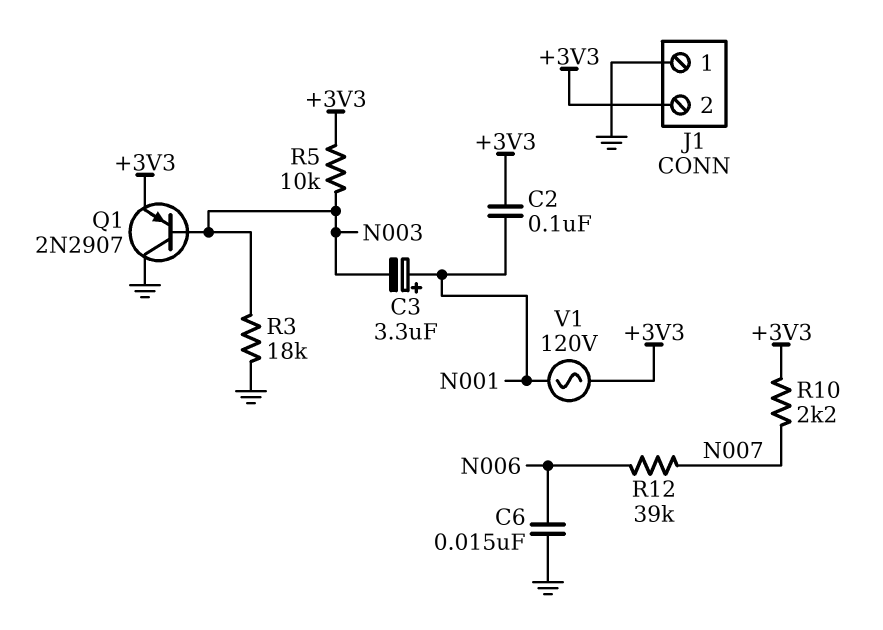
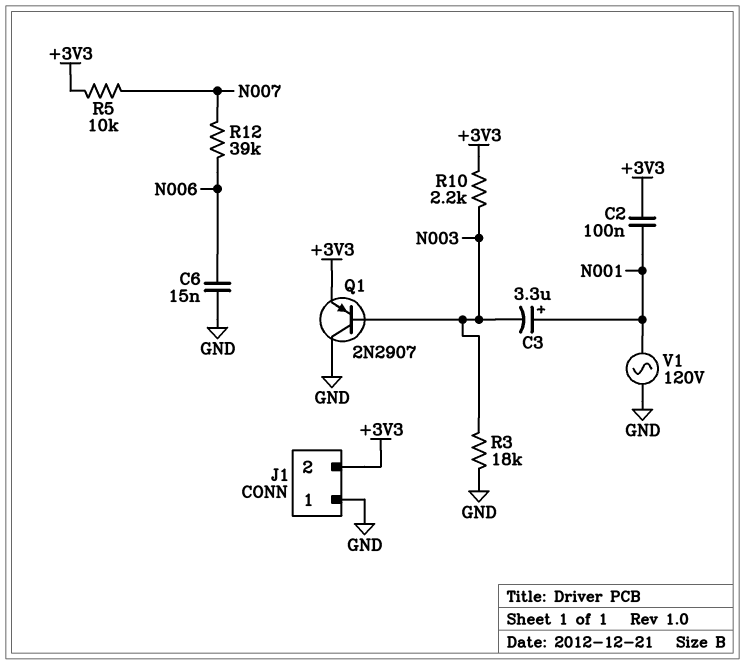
R5: 10k (+3V3, N003) -> 10k (+3V3, N007)
R10: 2.2k (+3V3, N007) -> 2.2k (+3V3, N003)
V1: AC 120V (+3V3, N001) -> AC 120V (GND, N001)

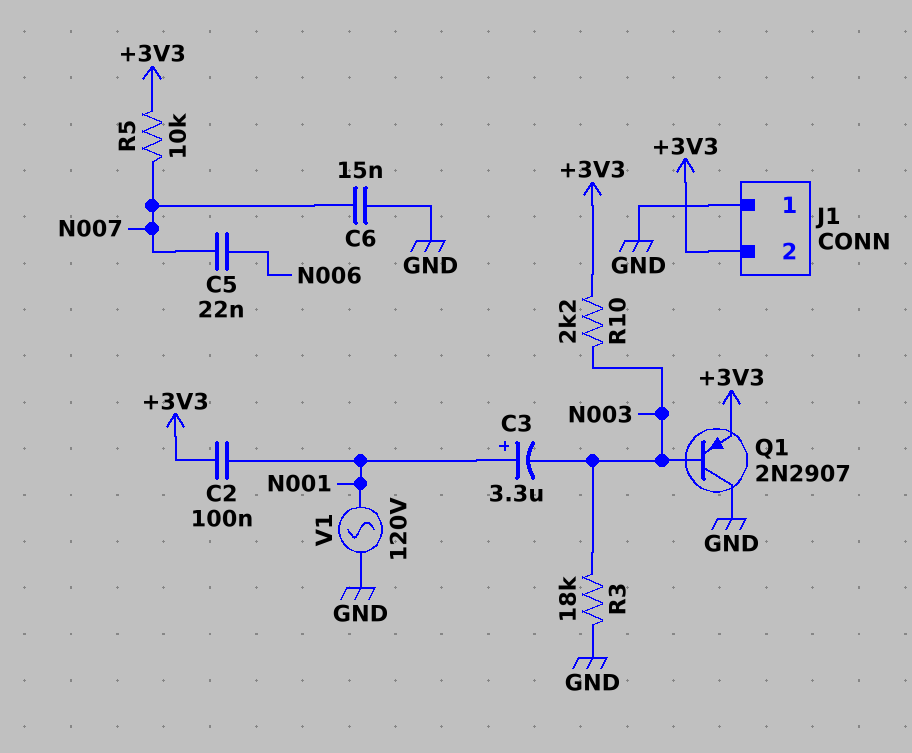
C5: none -> 22nF (N006, N007)
C6: 15nF (GND, N006) -> 15nF (GND, N007)
R12: 39k (N006, N007) -> none

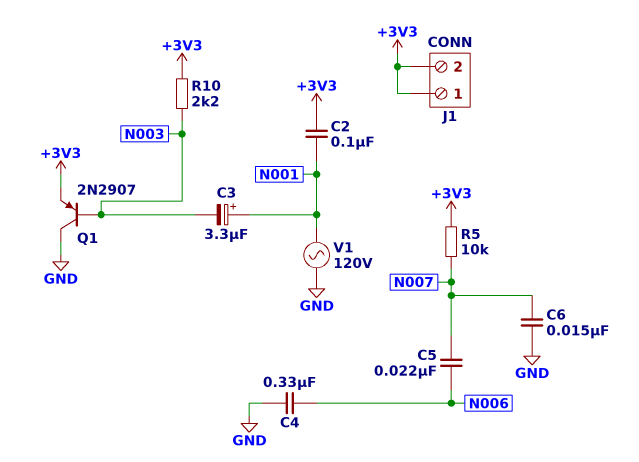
C4: none -> 330nF (GND, N006)
J1 pin 1: GND -> +3V3
R3: 18k (GND, N003) -> none

